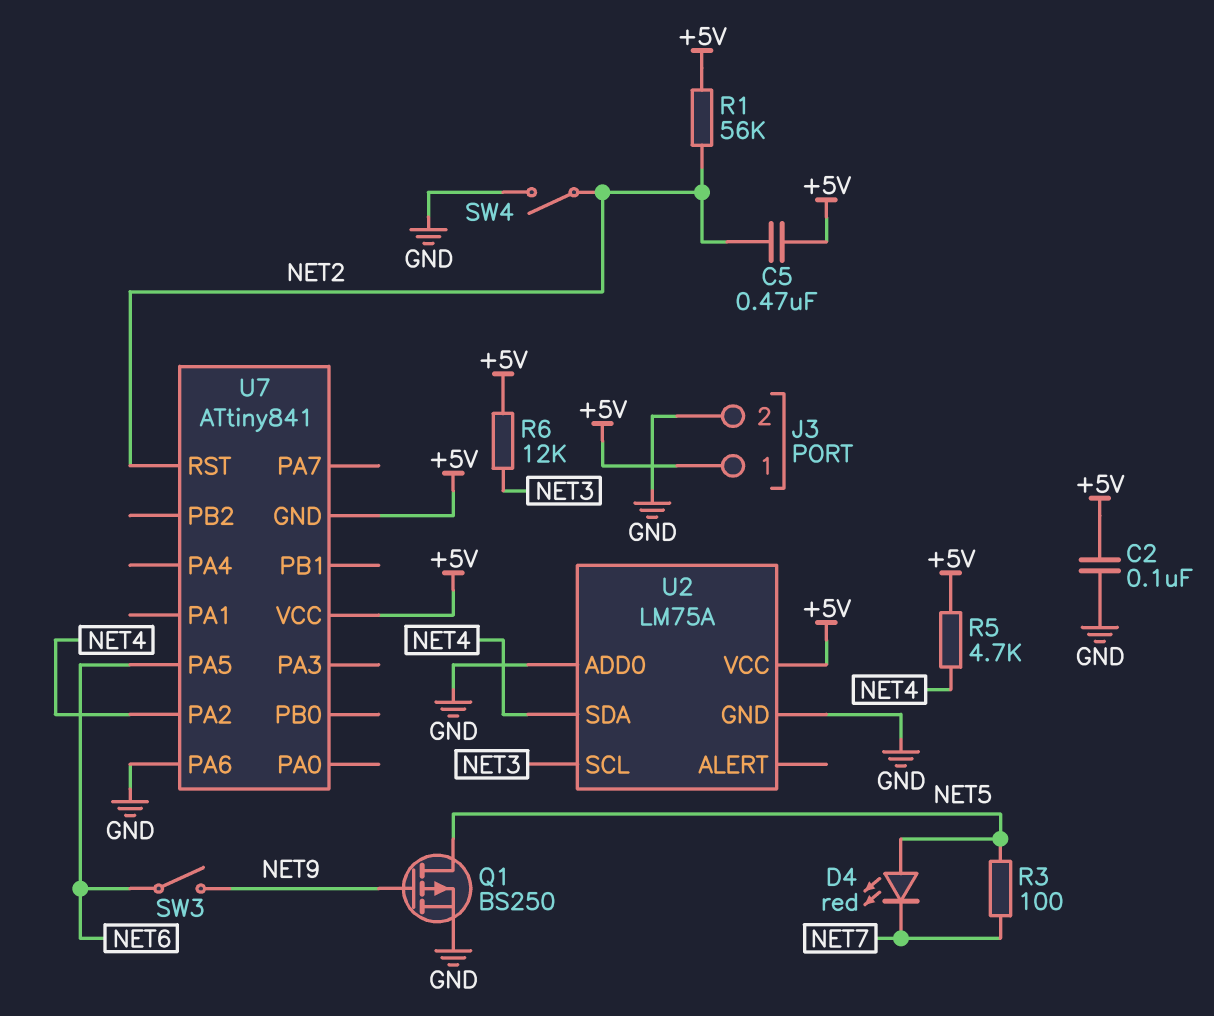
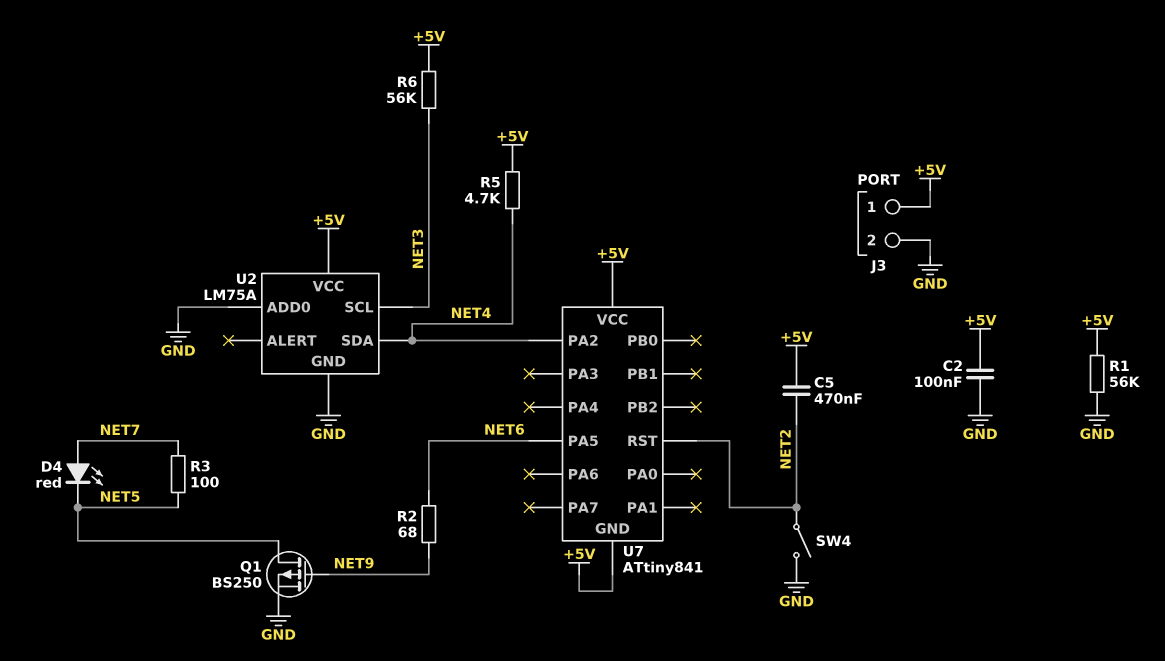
D4: LED red (A NET5, K NET7) -> LED red (A NET7, K NET5)
R1: 56k (+5V, NET2) -> 56k (+5V, GND)
R2: none -> 68 (NET6, NET9)
R6: 12k (+5V, NET3) -> 56k (+5V, NET3)
SW3: switch (NET6, NET9) -> none
U7 pin PA6: GND -> none

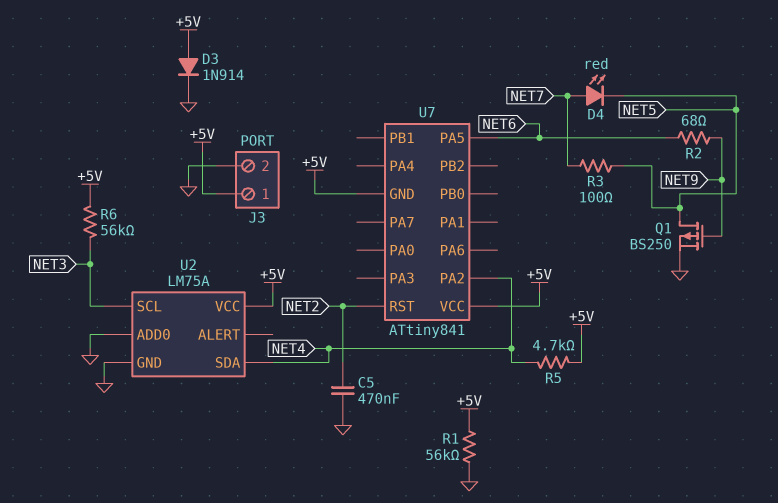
C2: 100nF (+5V, GND) -> none
C5: 470nF (+5V, NET2) -> 470nF (GND, NET2)
D3: none -> diode 1N914 (A +5V, K GND)
SW4: switch (GND, NET2) -> none

